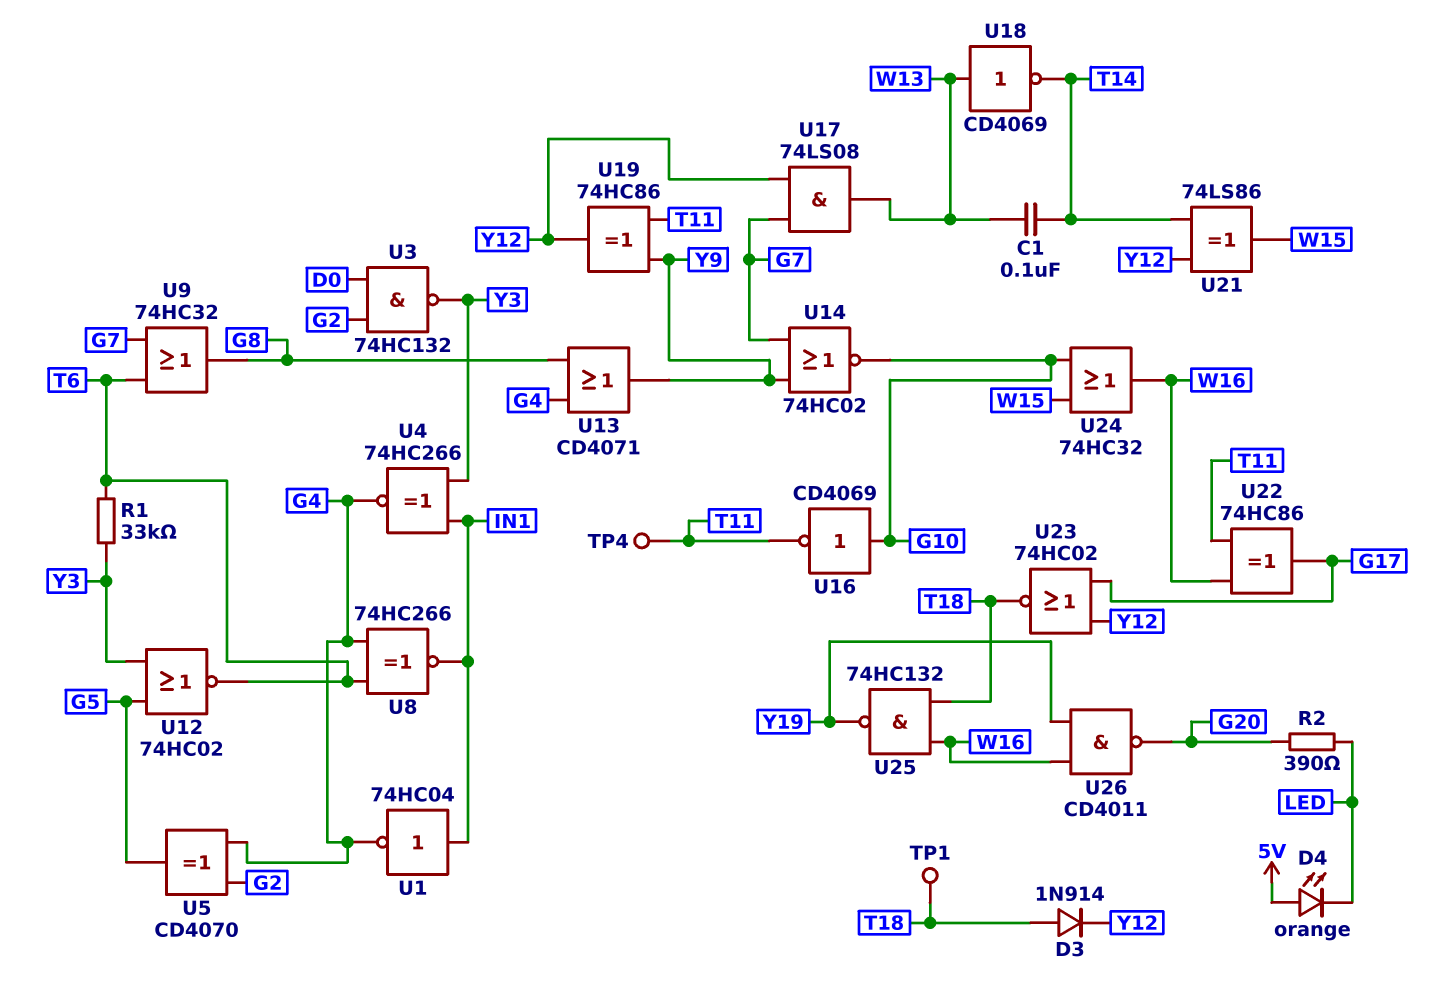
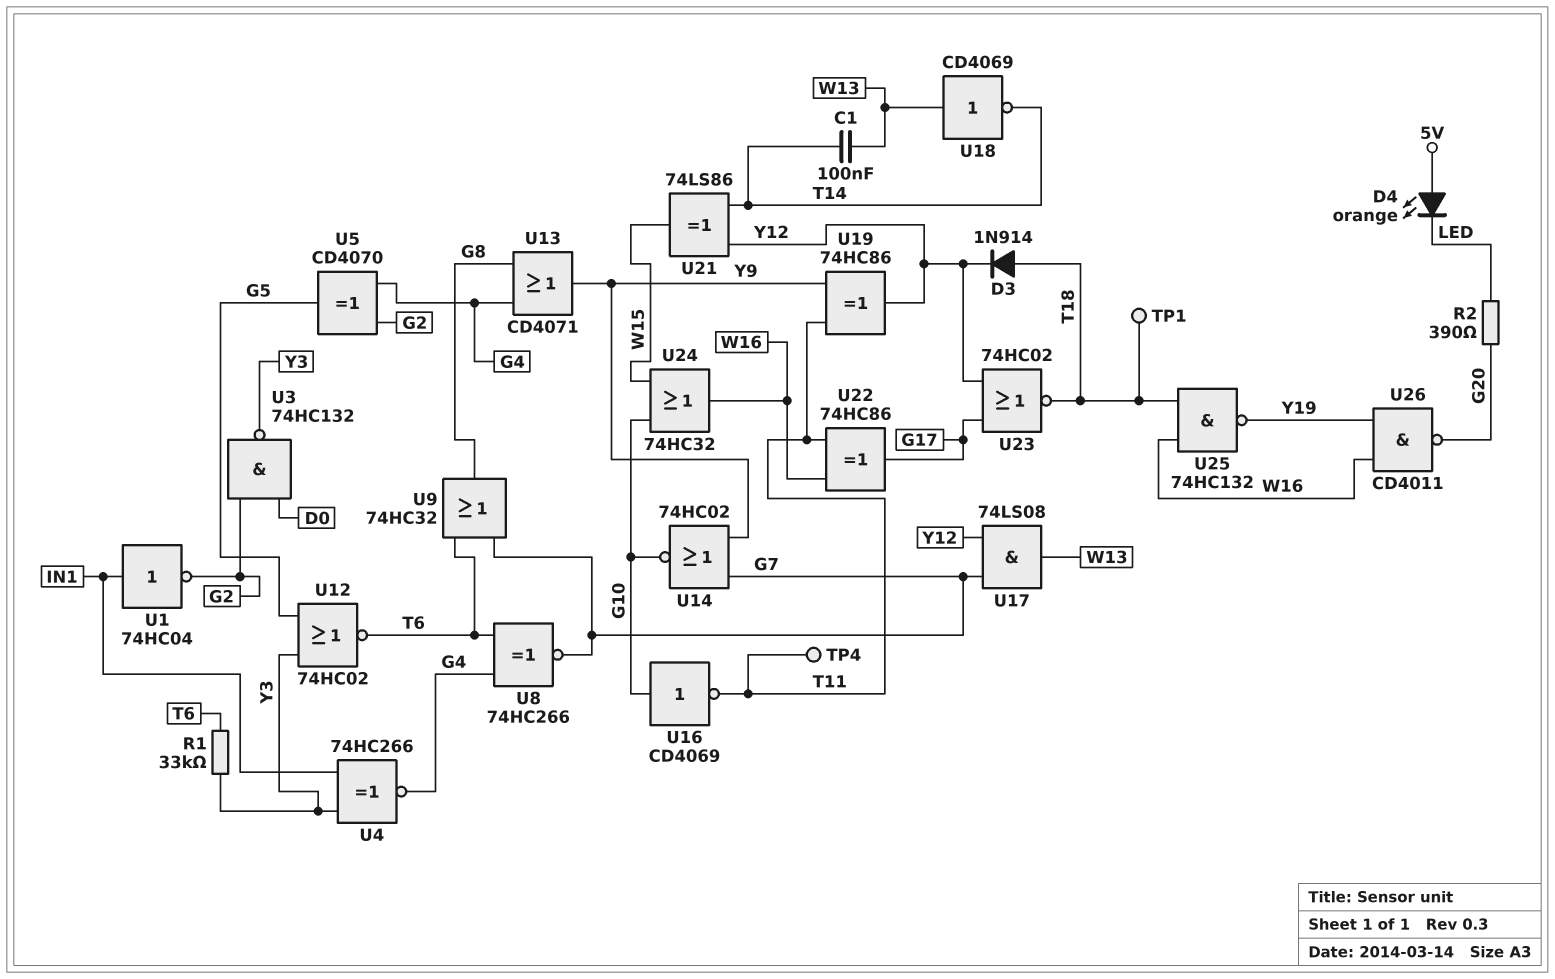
U1: NOT 74HC04 (in IN1, out G4) -> NOT 74HC04 (in IN1, out G2)
U8: XNOR 74HC266 (in G4, in T6, out IN1) -> XNOR 74HC266 (in G4, in T6, out G7)

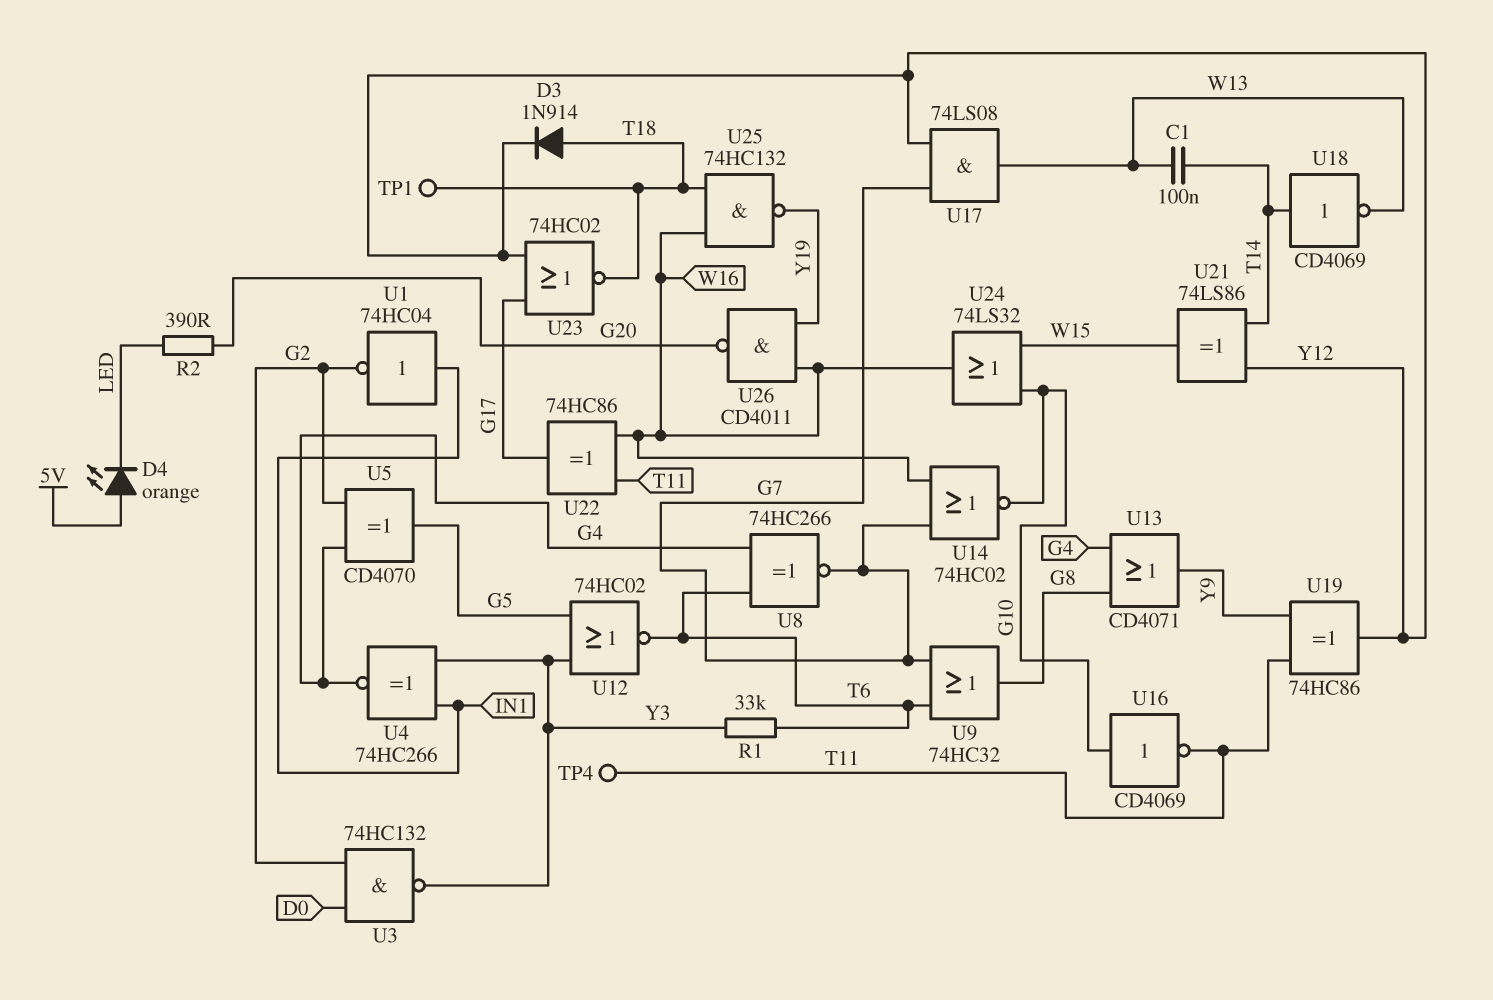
U14: NOR 74HC02 (in G7, in Y9, out G10) -> NOR 74HC02 (in G7, in W16, out G10)
U18: NOT CD4069 (in W13, out T14) -> NOT CD4069 (in T14, out W13)
U24: OR 74HC32 (in G10, in W15, out W16) -> OR 74LS32 (in G10, in W15, out W16)

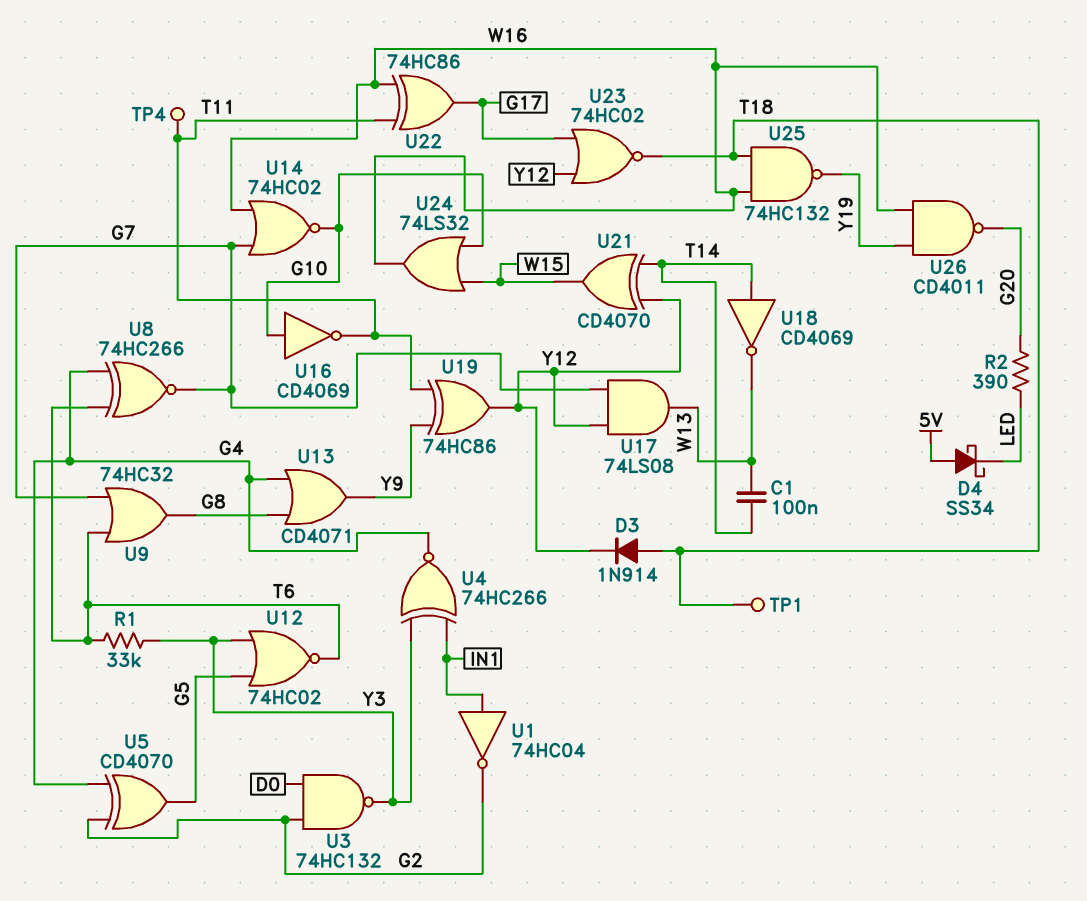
D4: LED orange (A 5V, K LED) -> schottky SS34 (A 5V, K LED)
U21: XOR 74LS86 (in T14, in Y12, out W15) -> XOR CD4070 (in T14, in Y12, out W15)

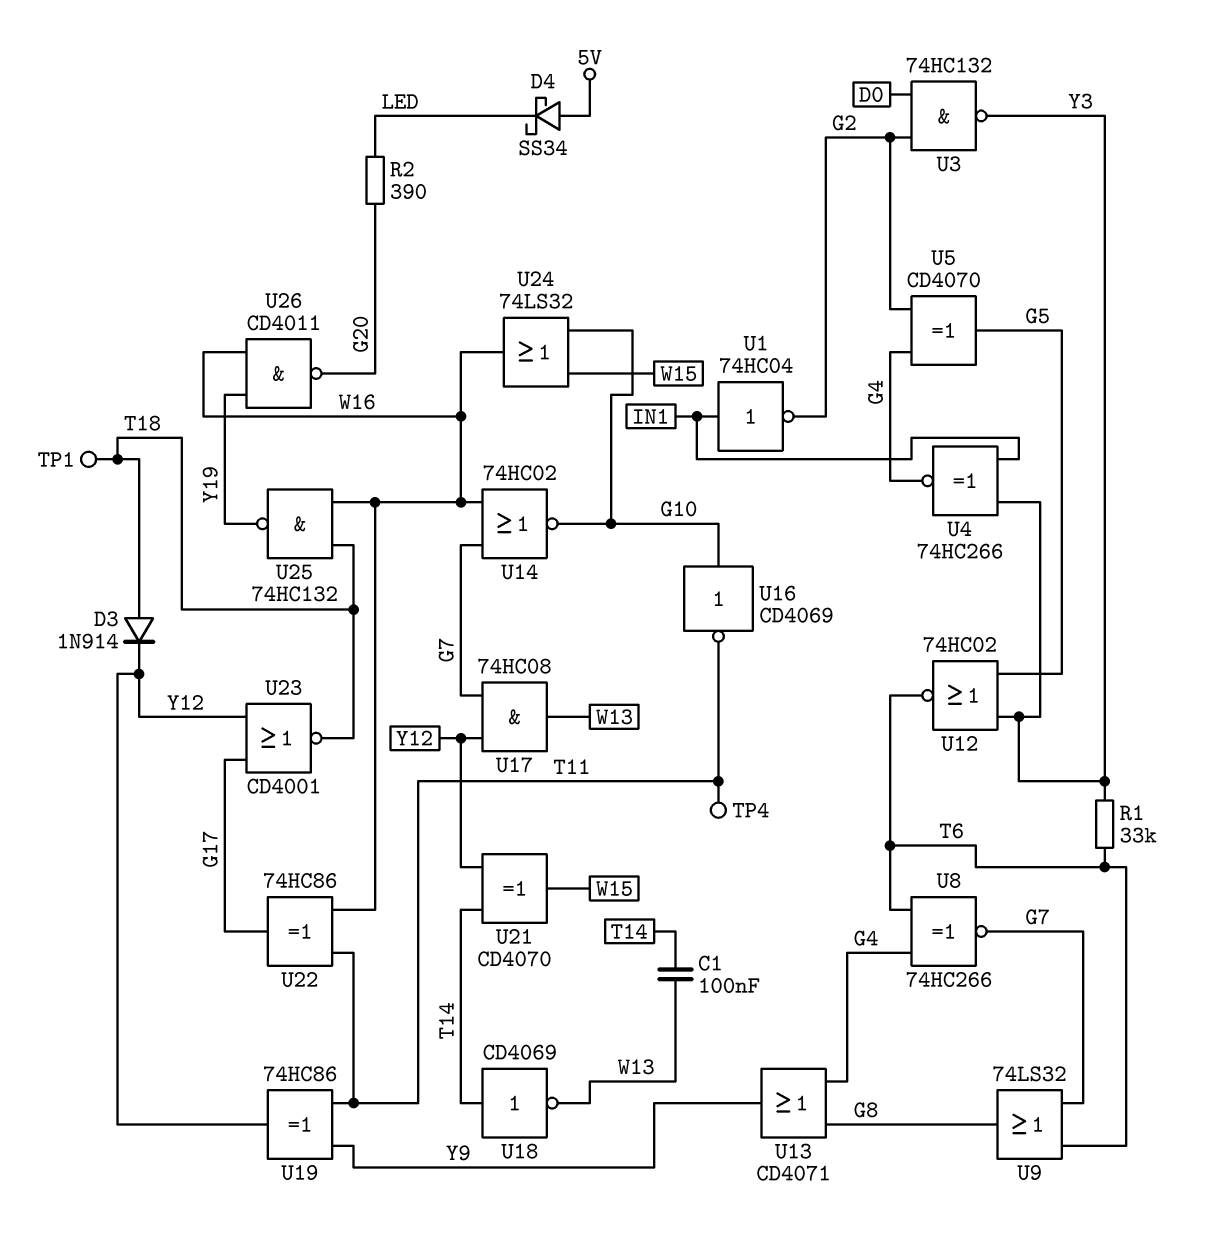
U9: OR 74HC32 (in G7, in T6, out G8) -> OR 74LS32 (in G7, in T6, out G8)
U17: AND 74LS08 (in G7, in Y12, out W13) -> AND 74HC08 (in G7, in Y12, out W13)
U23: NOR 74HC02 (in G17, in Y12, out T18) -> NOR CD4001 (in G17, in Y12, out T18)

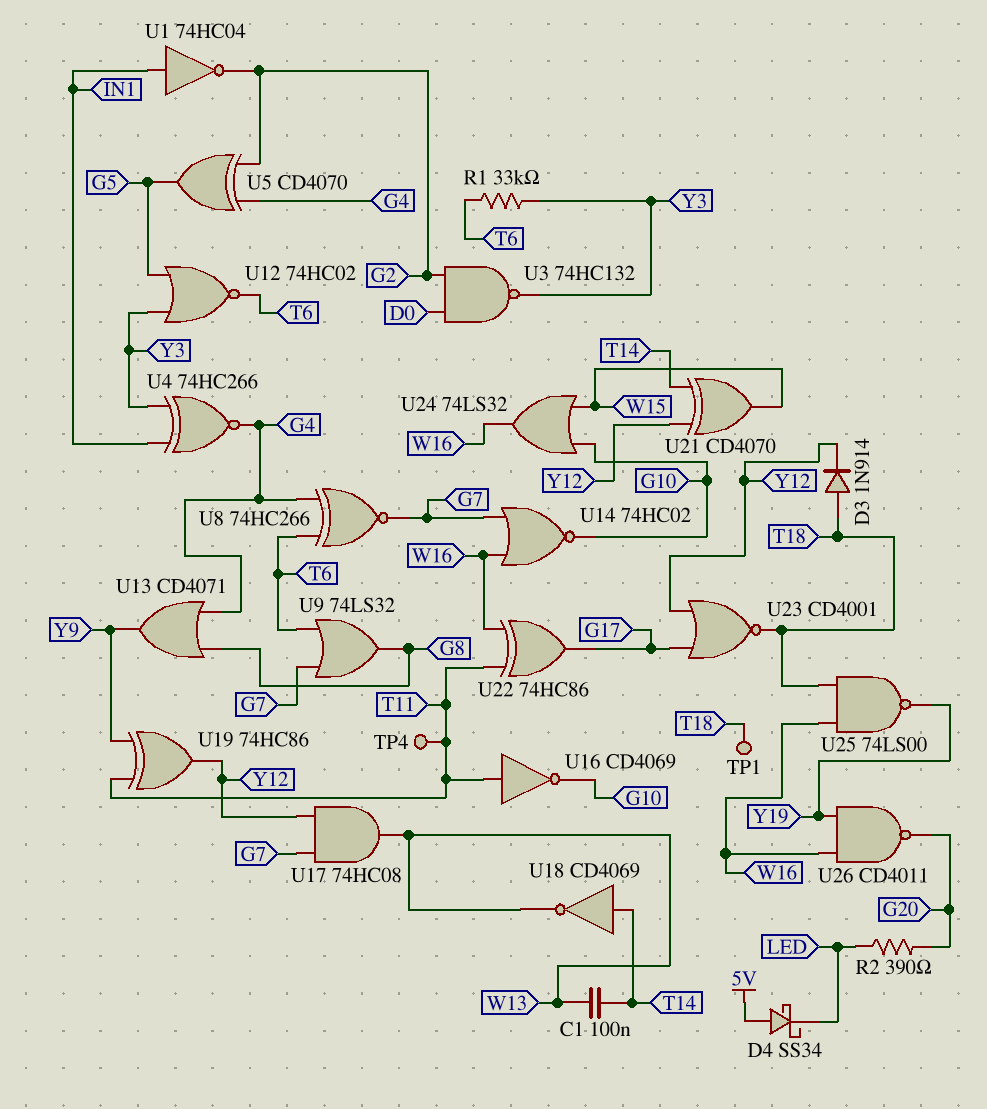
U16: NOT CD4069 (in G10, out T11) -> NOT CD4069 (in T11, out G10)
U25: NAND 74HC132 (in T18, in W16, out Y19) -> NAND 74LS00 (in T18, in W16, out Y19)

